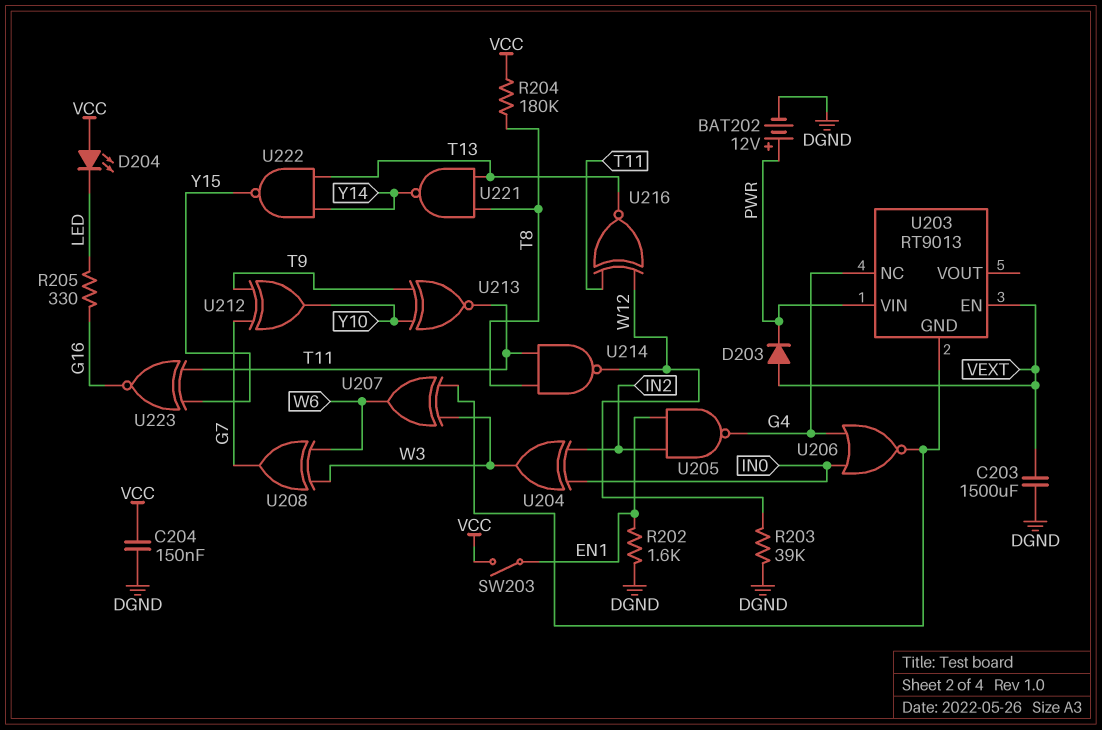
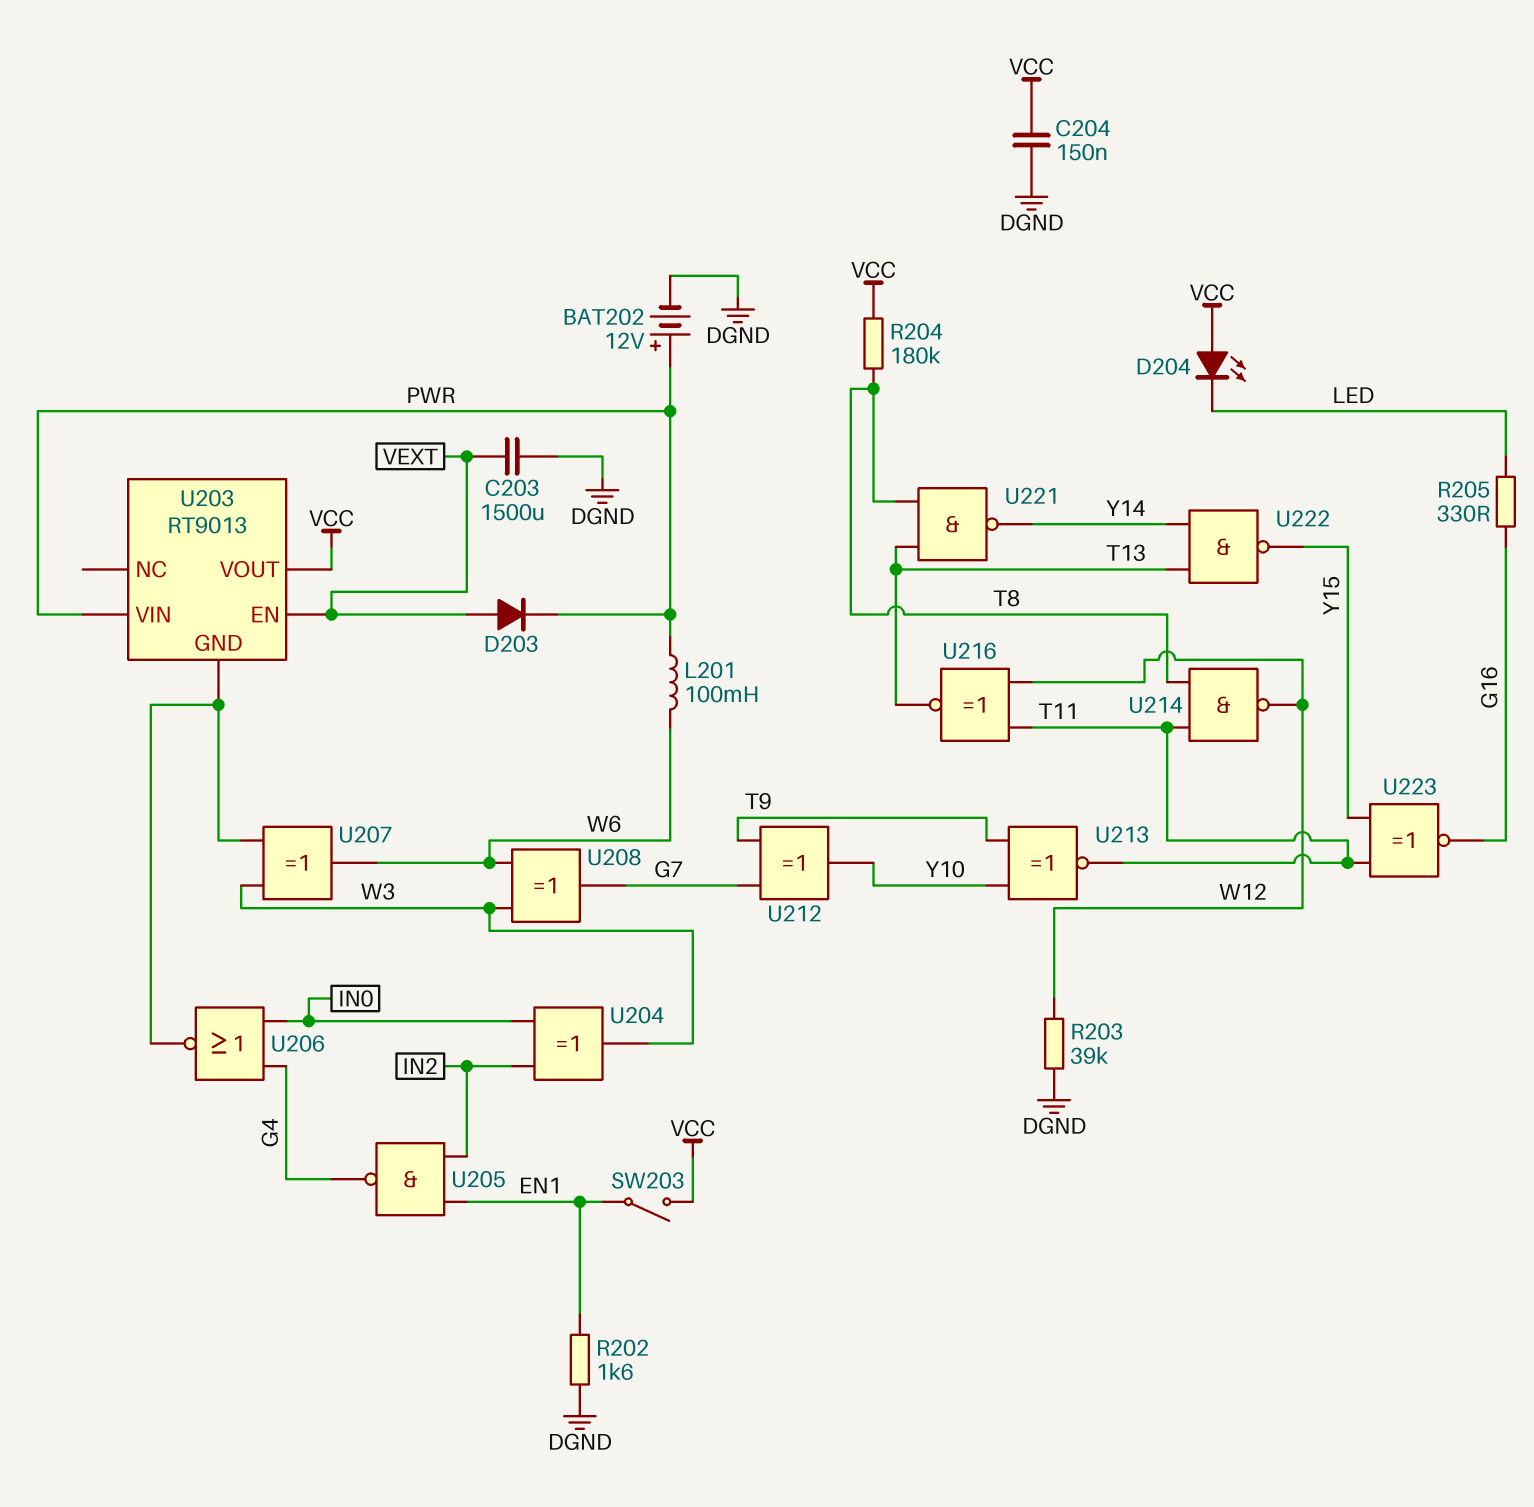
L201: none -> 100mH (PWR, W6)
U203 pin NC: G4 -> none
U203 pin VOUT: none -> VCC

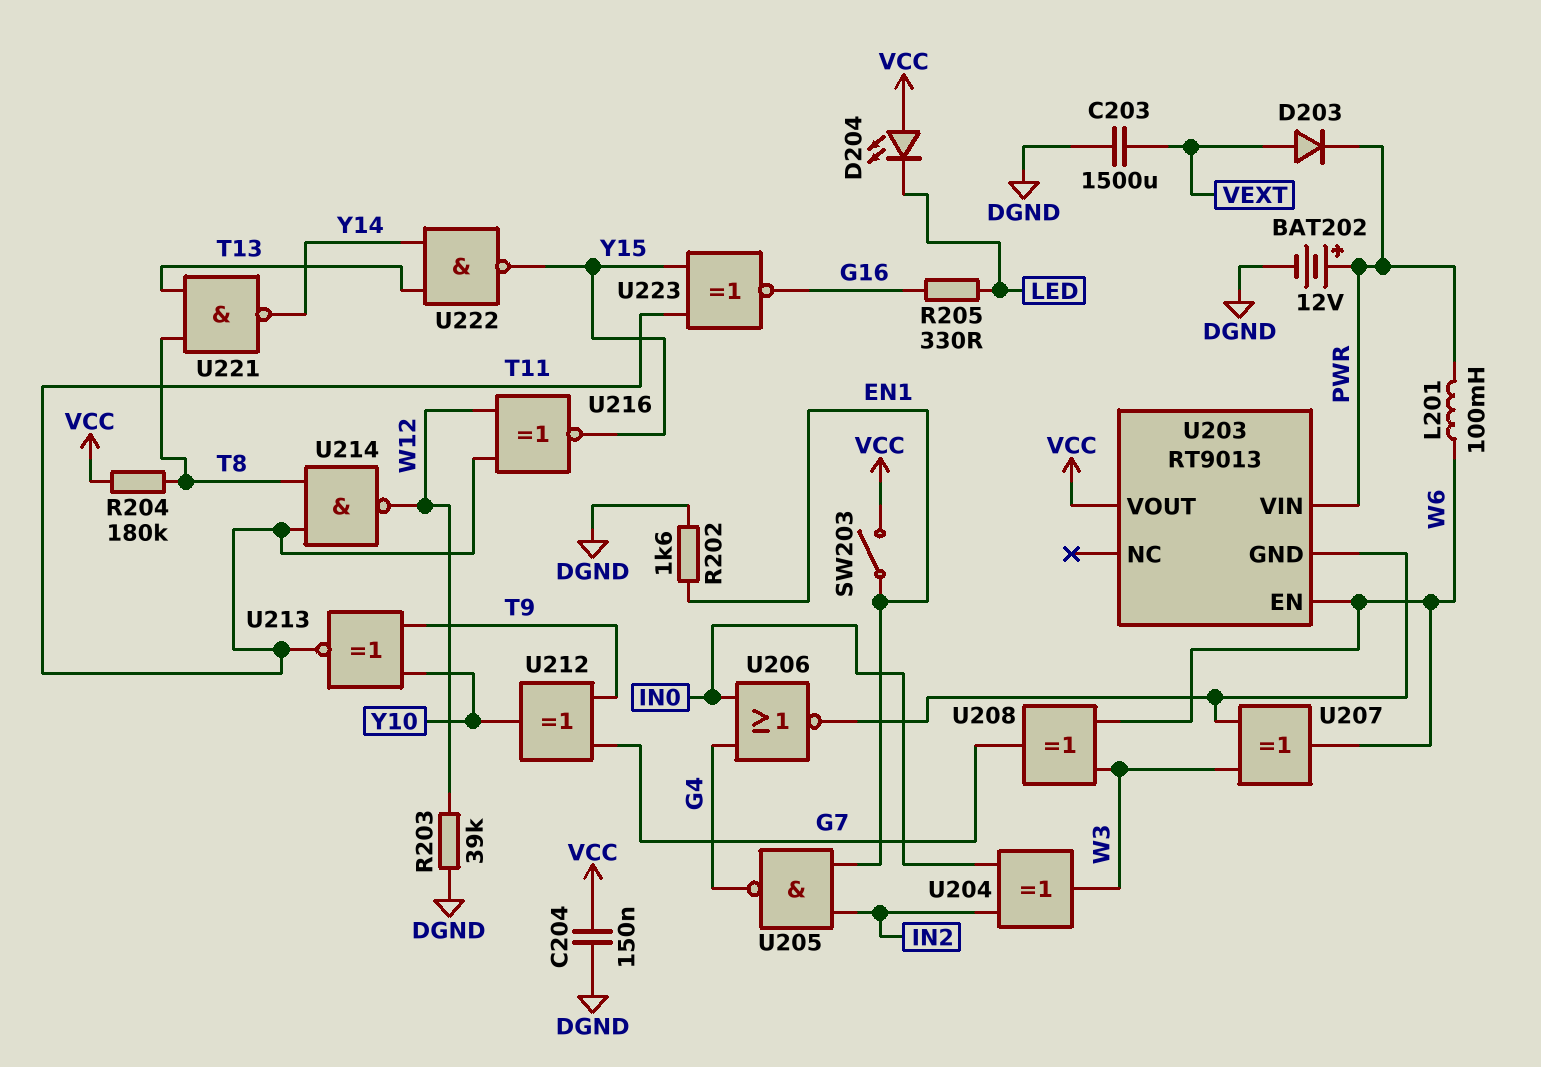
U203 pin EN: VEXT -> W6
U216: XNOR (in T11, in W12, out T13) -> XNOR (in T11, in W12, out Y15)

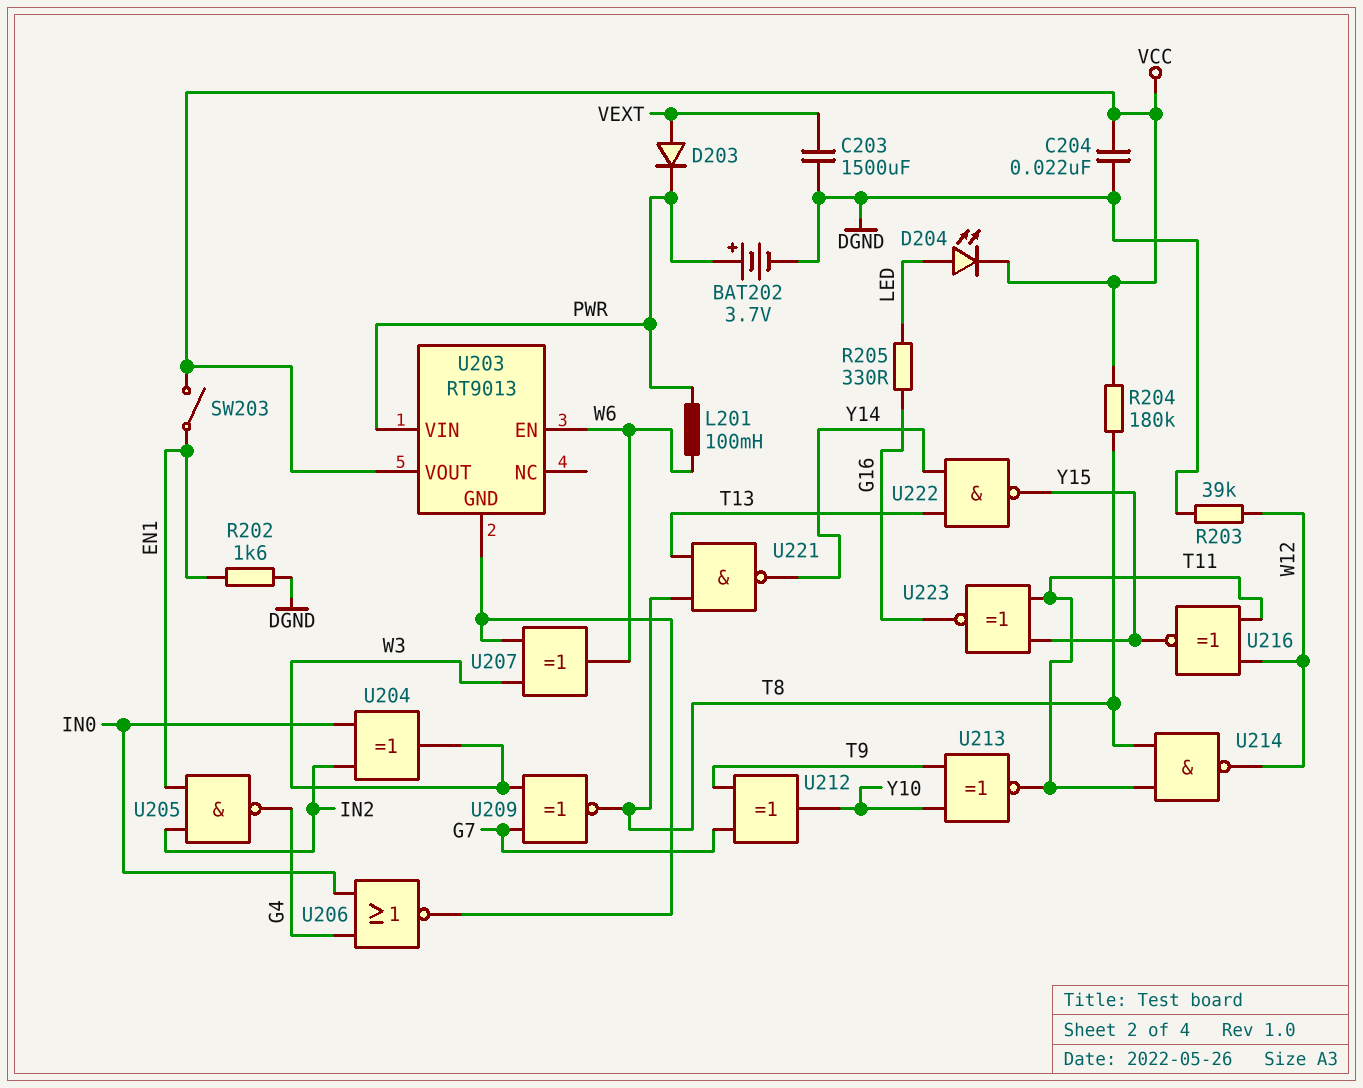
BAT202: 12V (plus PWR, minus DGND) -> 3.7V (plus PWR, minus DGND)
C204: 150nF (DGND, VCC) -> 22nF (DGND, VCC)
D204: LED (A VCC, K LED) -> LED (A LED, K VCC)
U208: XOR (in W3, in W6, out G7) -> none
U209: none -> XNOR (in G7, in W3, out T8)

